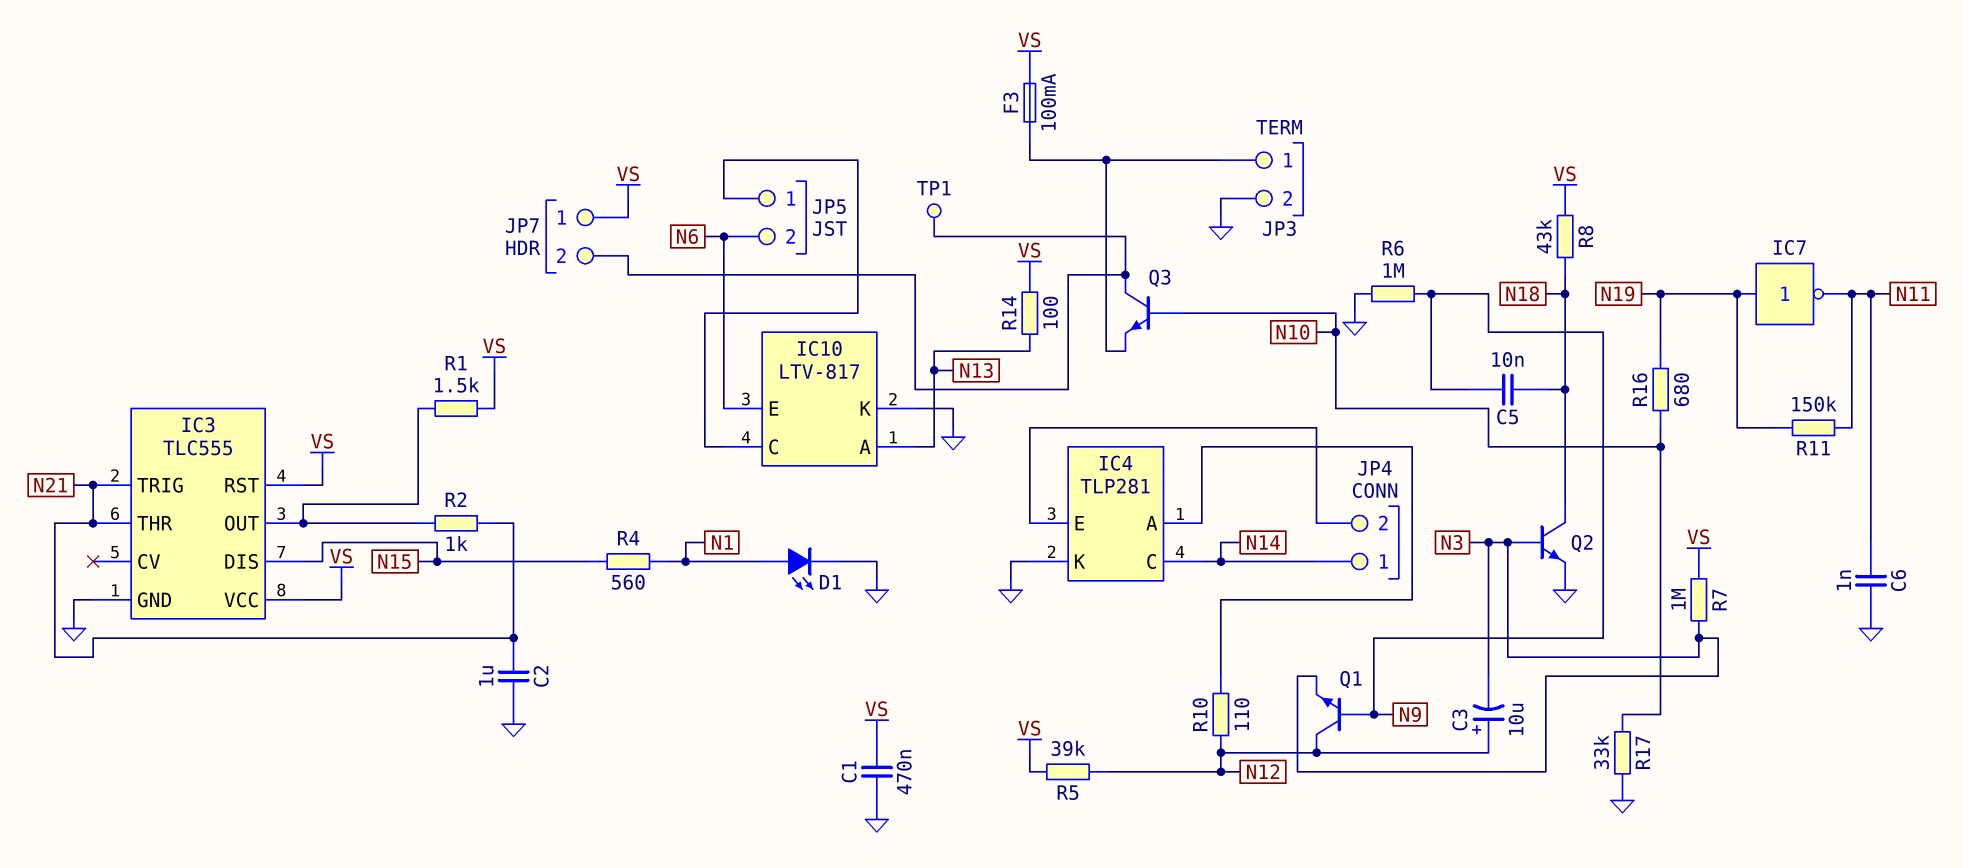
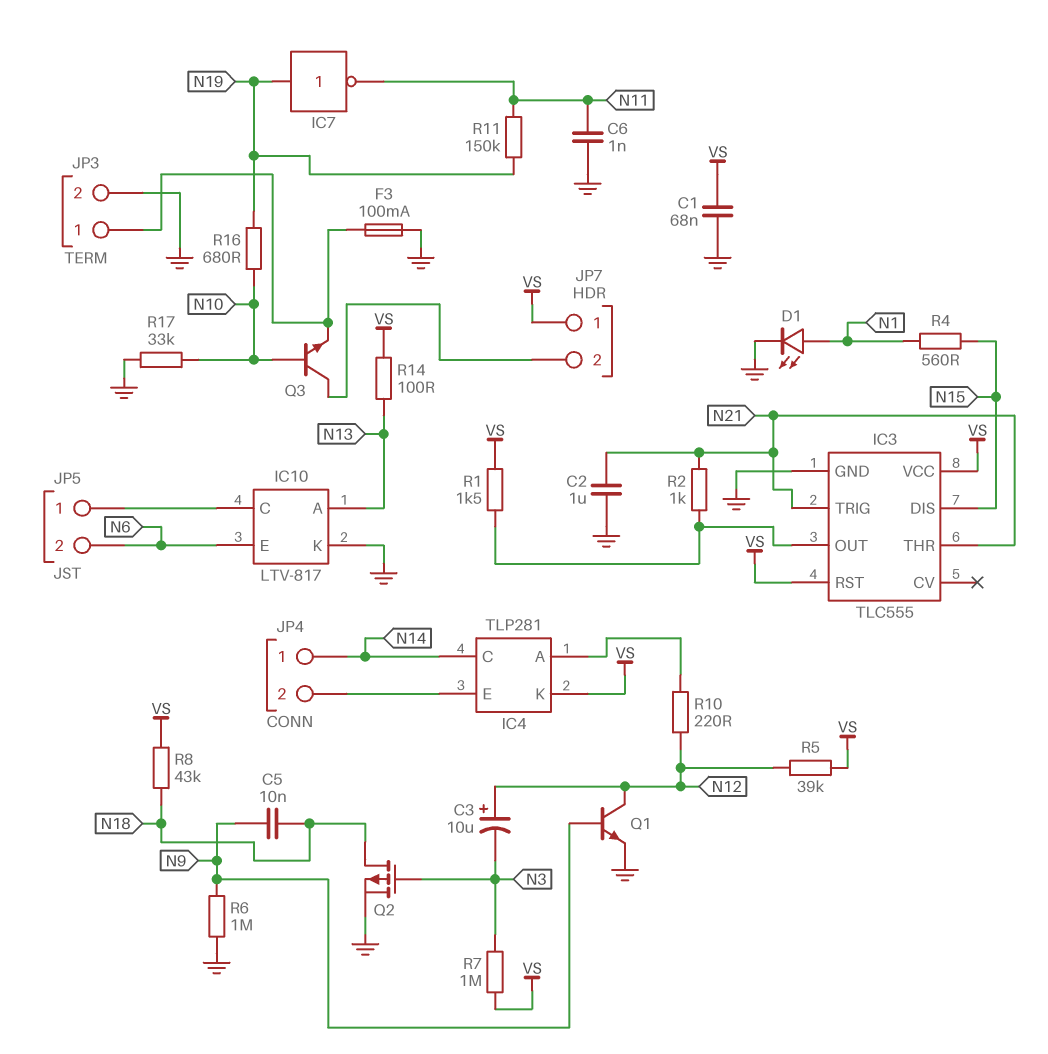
C1: 470nF (GND, VS) -> 68nF (GND, VS)
F3: 100mA (JP3/1, VS) -> 100mA (GND, JP3/1)
IC4 pin K: GND -> VS
Q1: NPN (B N9, C N12, E N3) -> NPN (B N9, C N12, E GND)
Q2: NPN (B N3, C N18, E GND) -> PMOS (G N3, D N18, S GND)
R10: 110 (IC4/A, N12) -> 220 (IC4/A, N12)
TP1: test point (JP7/2) -> none

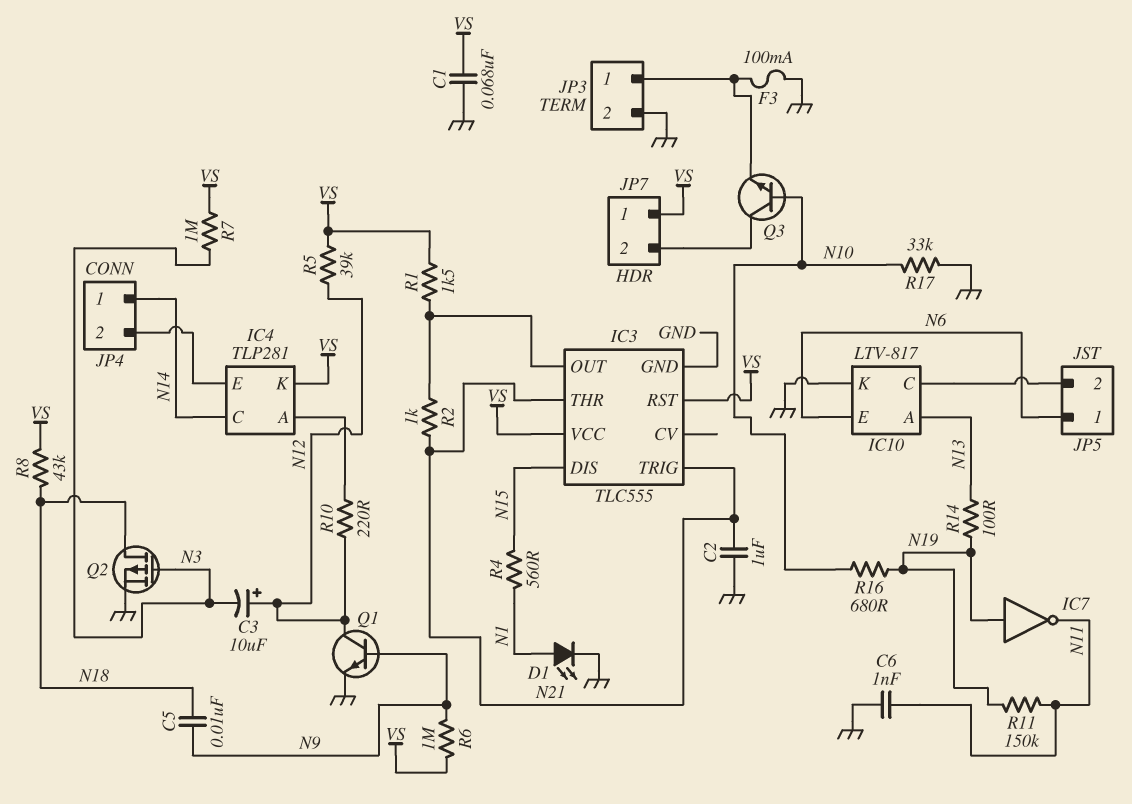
JP5 pin 1: IC10/C -> N6
JP5 pin 2: N6 -> IC10/C
R6: 1M (GND, N9) -> 1M (N9, VS)
R14: 100 (N13, VS) -> 100 (N13, N19)

